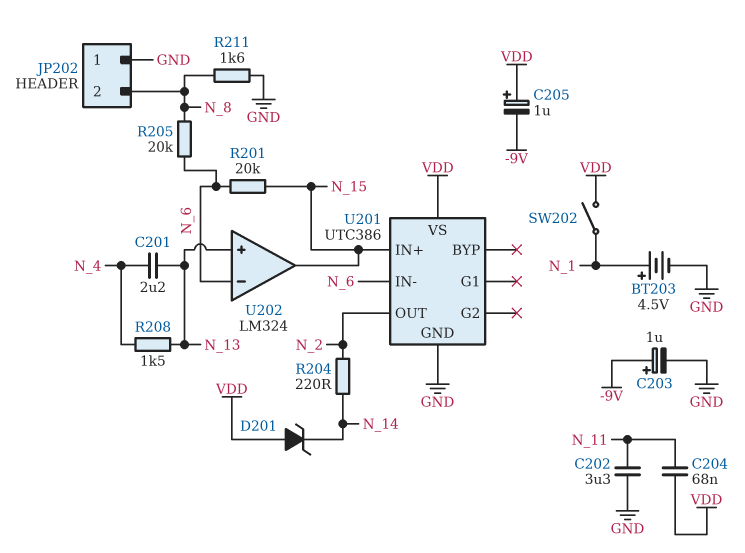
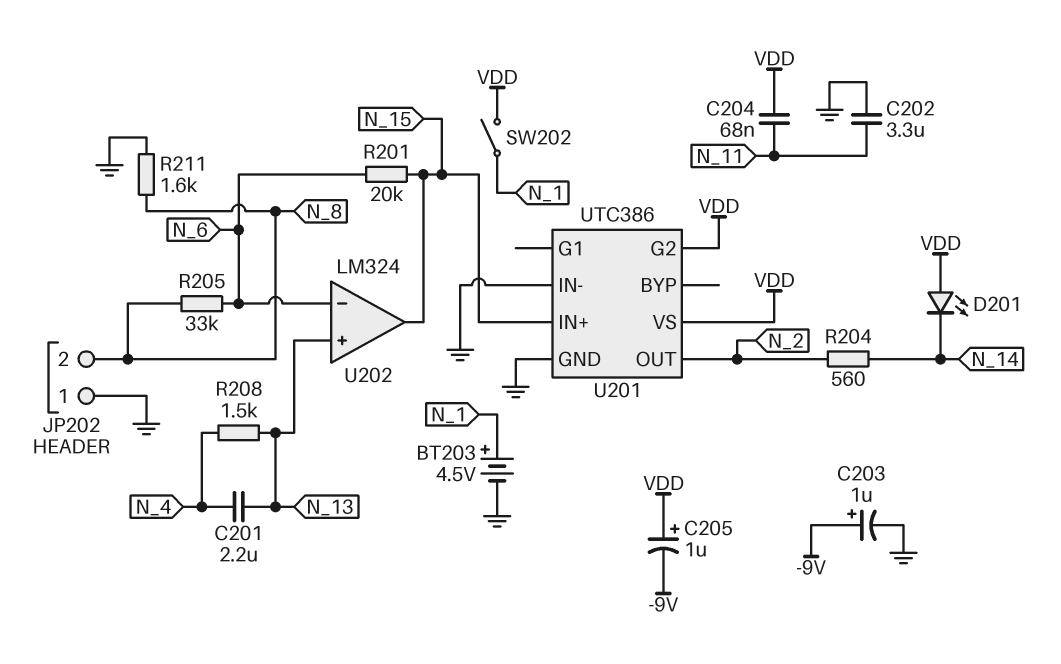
D201: zener (A VDD, K N_14) -> LED (A VDD, K N_14)
R204: 220 (N_2, N_14) -> 560 (N_2, N_14)
R205: 20k (N_6, N_8) -> 33k (N_6, N_8)
U201 pin G2: none -> VDD
U201 pin IN-: N_6 -> GND

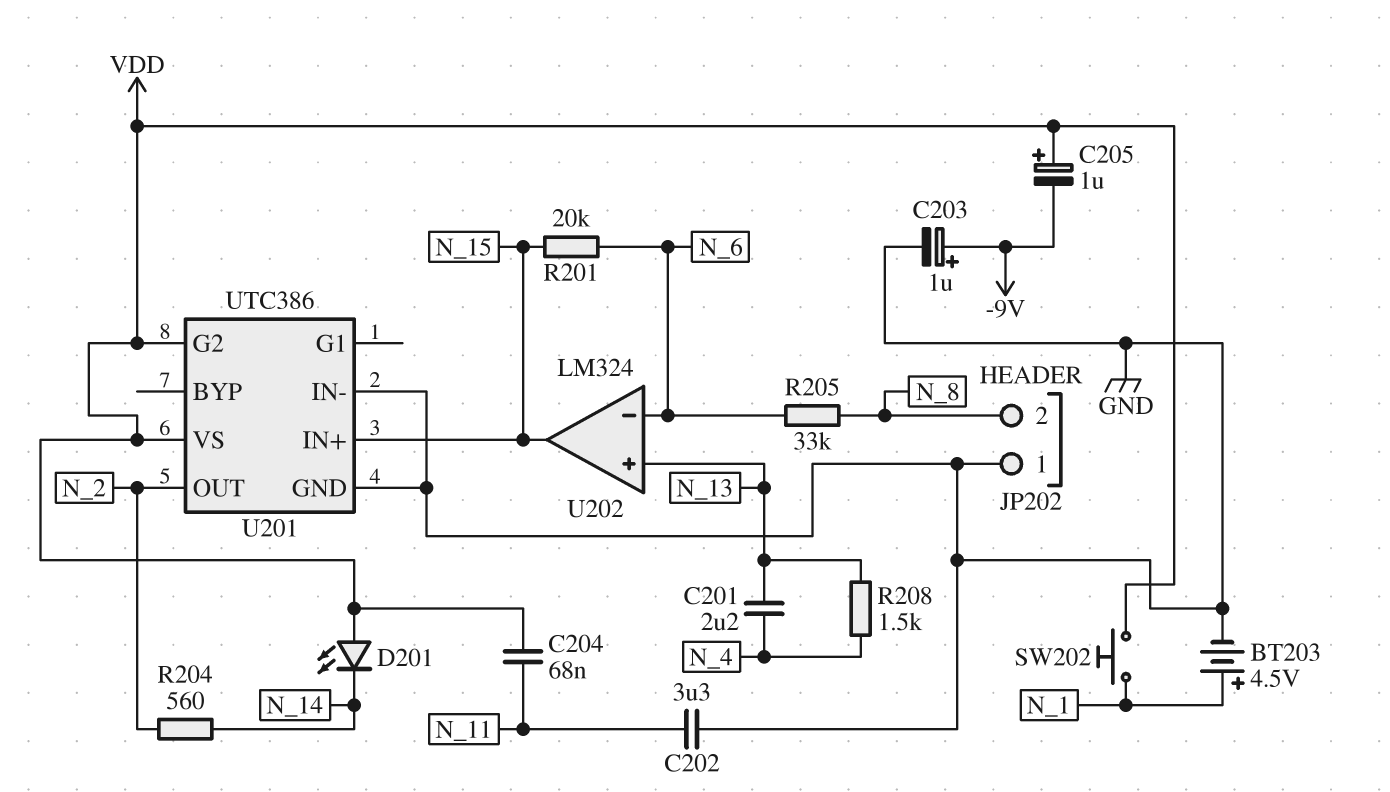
R211: 1.6k (GND, N_8) -> none
SW202: switch (N_1, VDD) -> button (N_1, VDD)

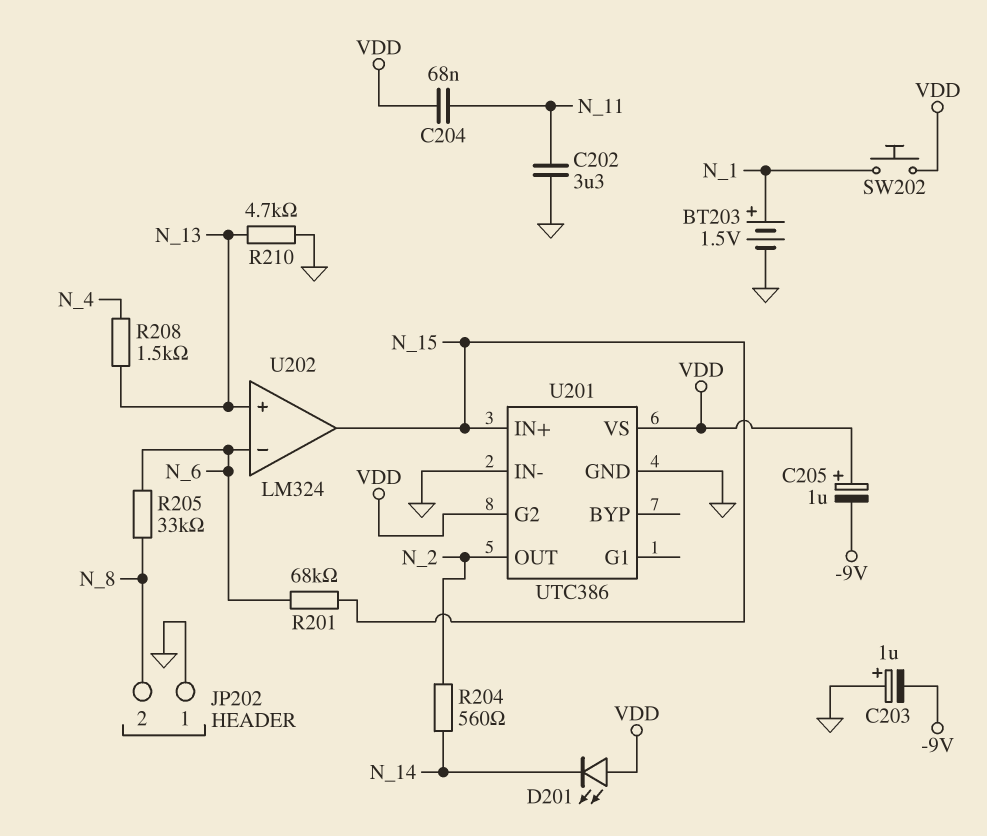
BT203: 4.5V (plus N_1, minus GND) -> 1.5V (plus N_1, minus GND)
C201: 2.2uF (N_4, N_13) -> none
C203: 1uF (plus -9V, minus GND) -> 1uF (plus GND, minus -9V)
R201: 20k (N_6, N_15) -> 68k (N_6, N_15)
R210: none -> 4.7k (GND, N_13)

